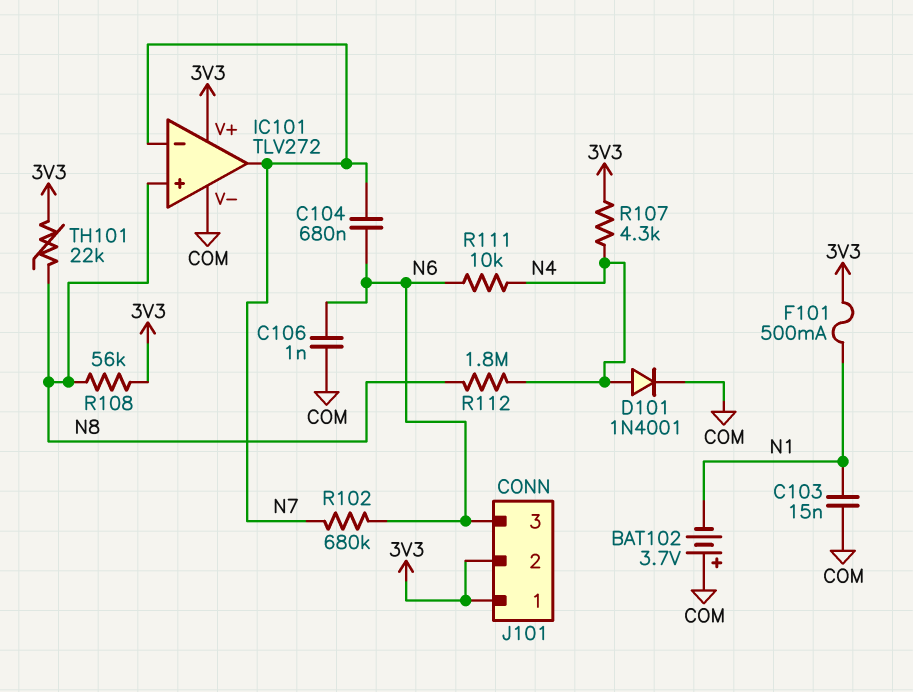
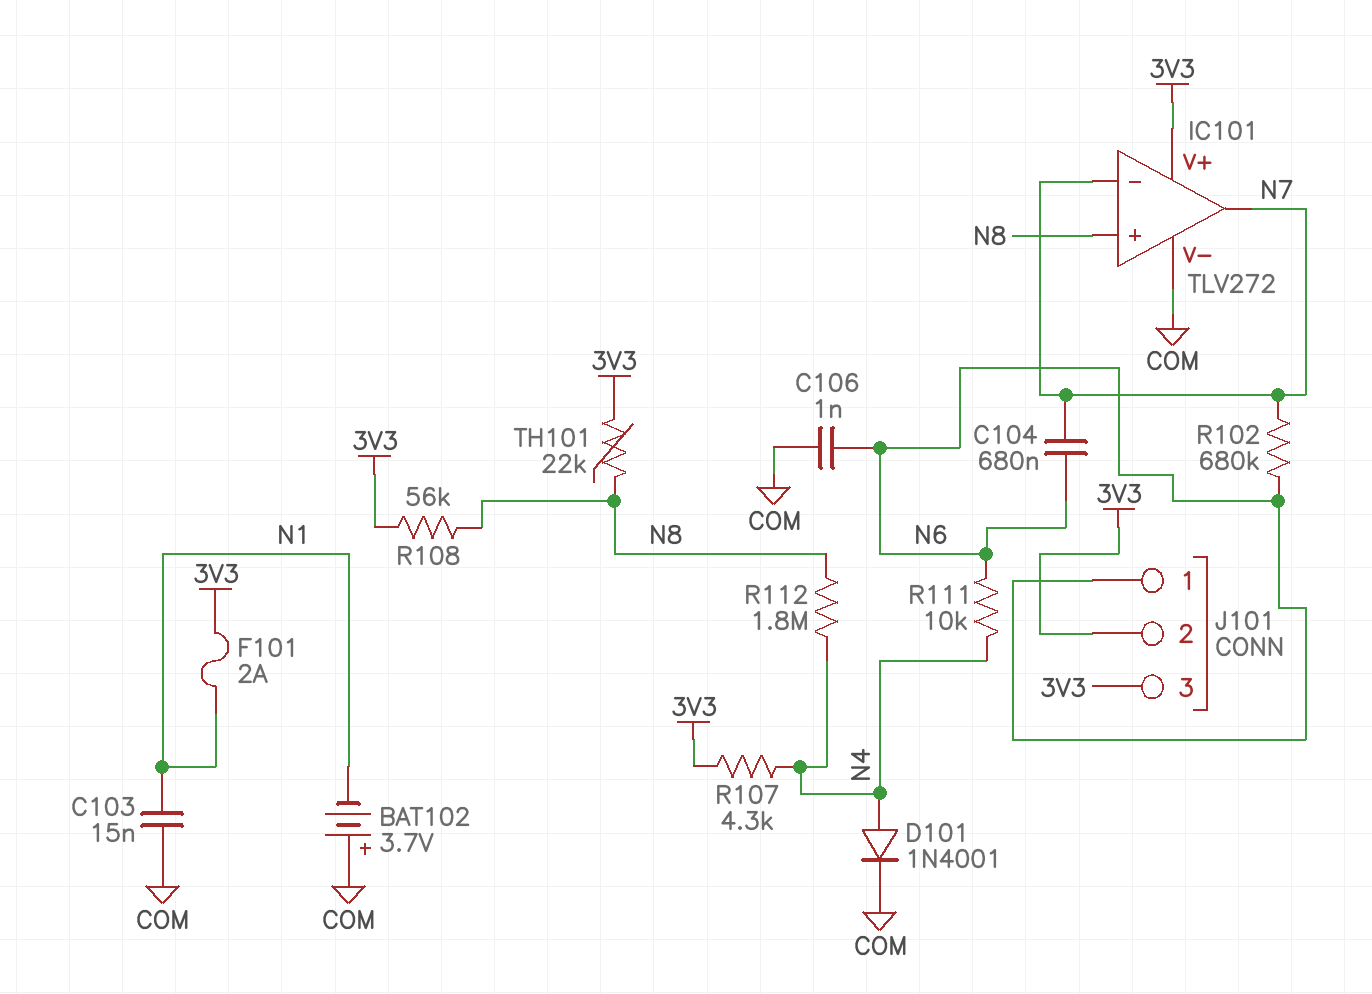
F101: 500mA (3V3, N1) -> 2A (3V3, N1)
J101 pin 1: 3V3 -> N6
J101 pin 3: N6 -> 3V3

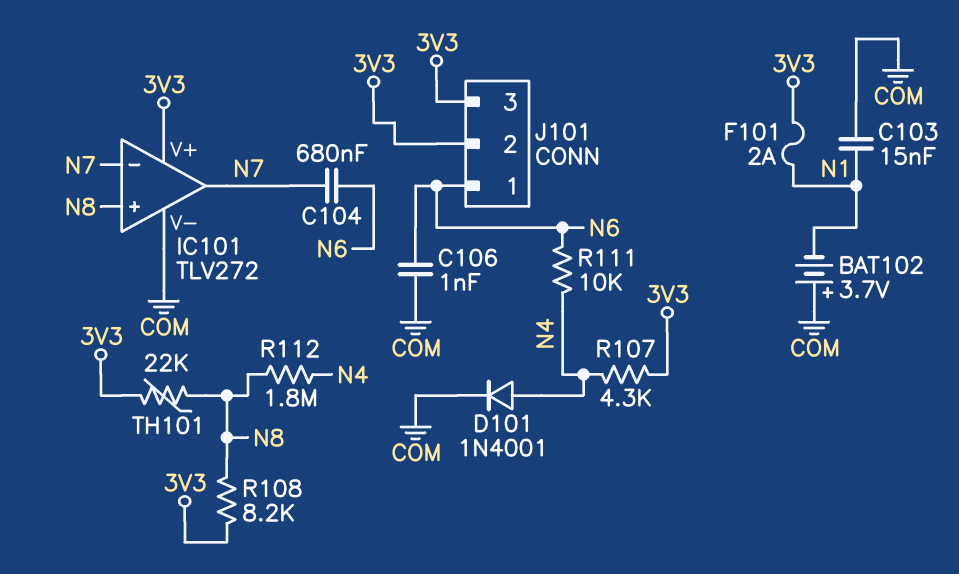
R102: 680k (N6, N7) -> none
R108: 56k (3V3, N8) -> 8.2k (3V3, N8)

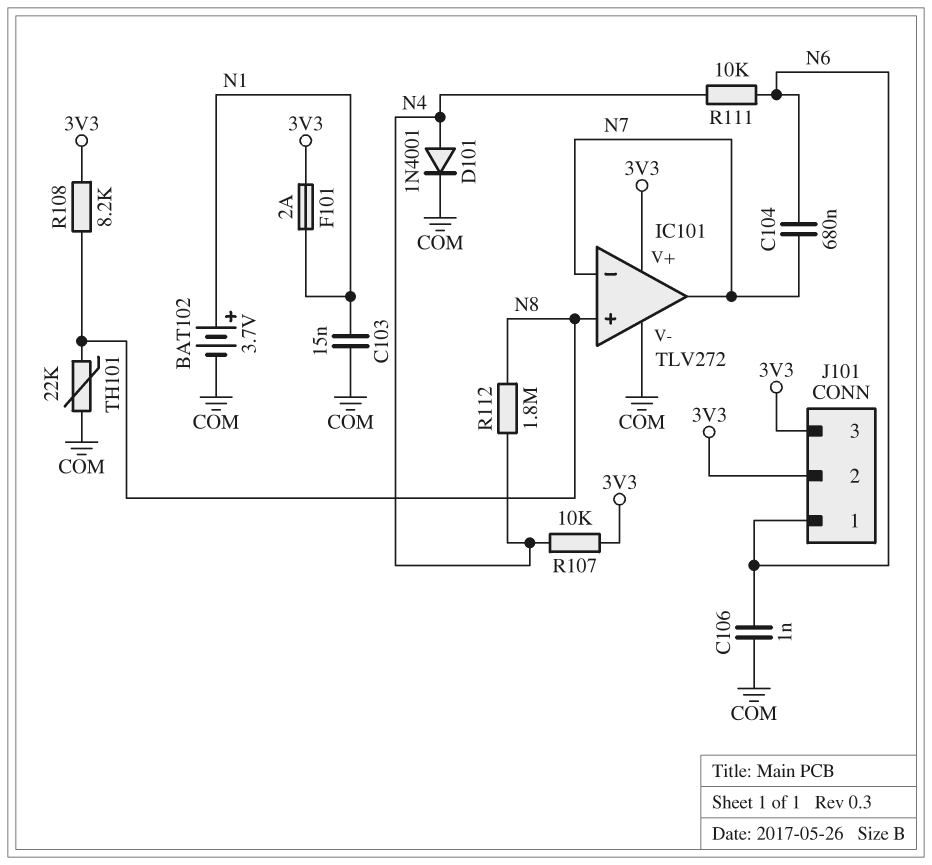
BAT102: 3.7V (plus COM, minus N1) -> 3.7V (plus N1, minus COM)
R107: 4.3k (3V3, N4) -> 10k (3V3, N4)
TH101: 22k (3V3, N8) -> 22k (COM, N8)

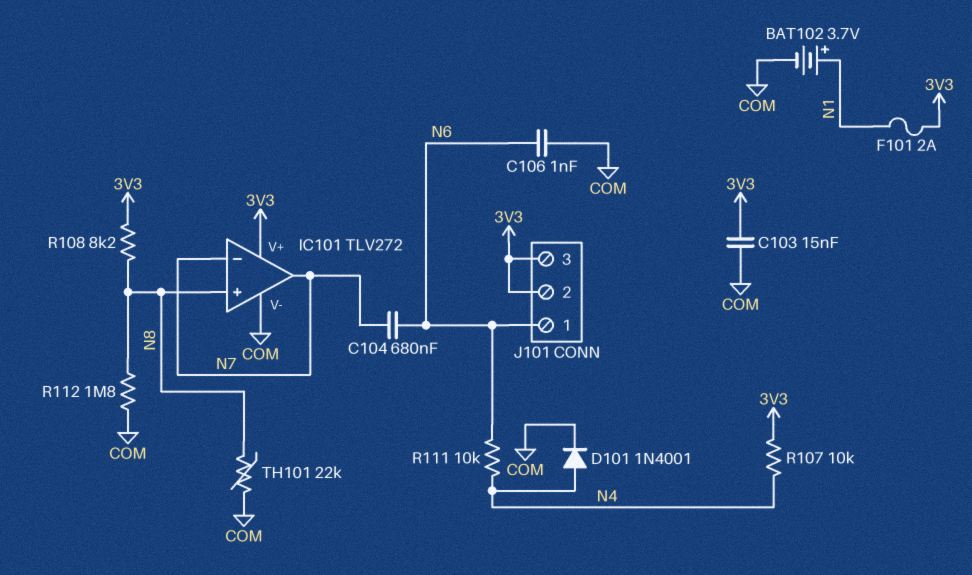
C103: 15nF (COM, N1) -> 15nF (3V3, COM)
R112: 1.8M (N4, N8) -> 1.8M (COM, N8)

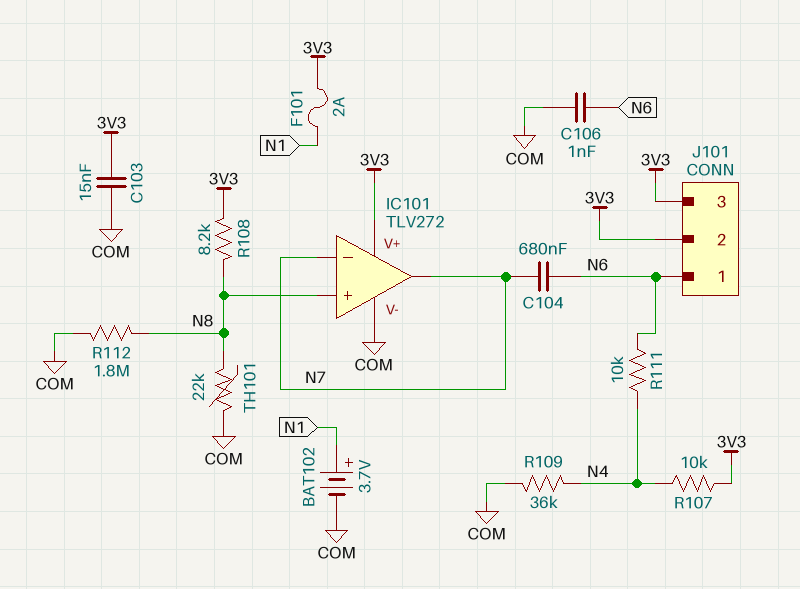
D101: diode 1N4001 (A N4, K COM) -> none
R109: none -> 36k (COM, N4)

